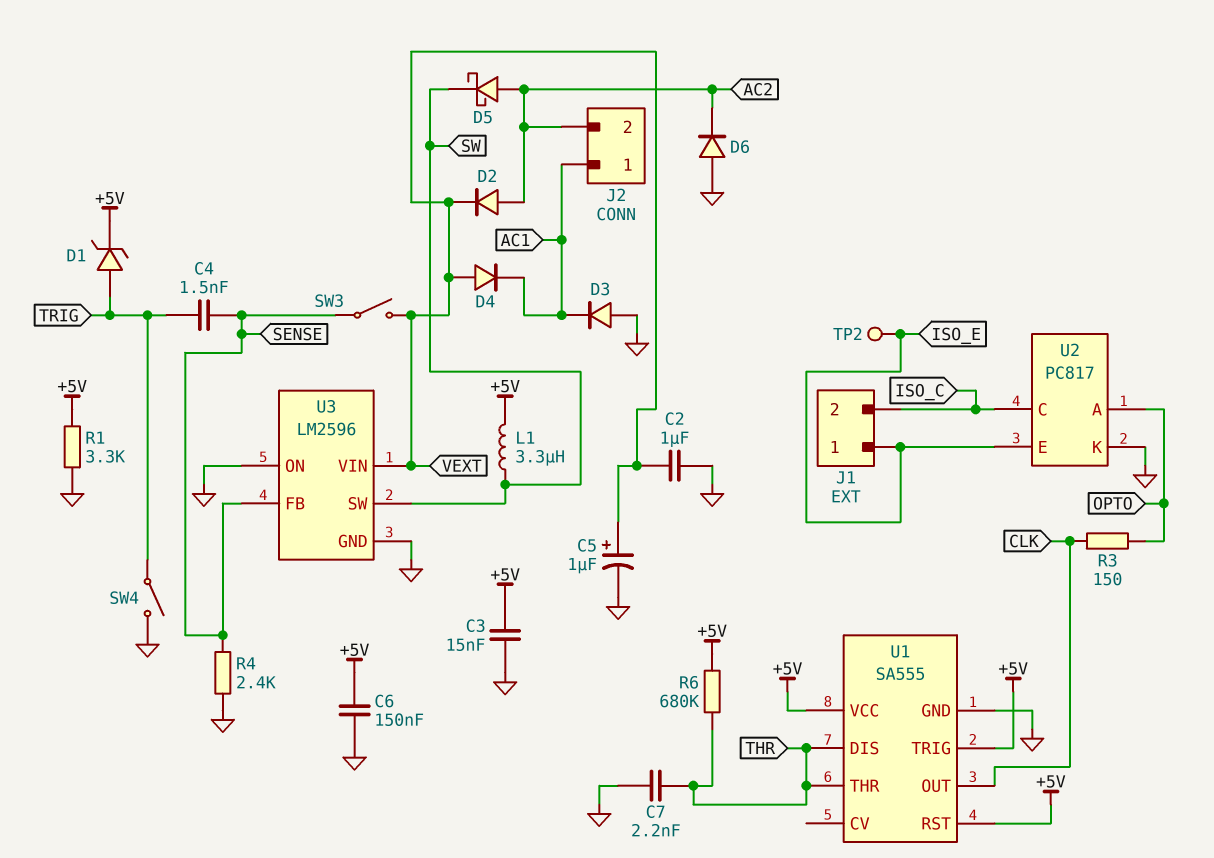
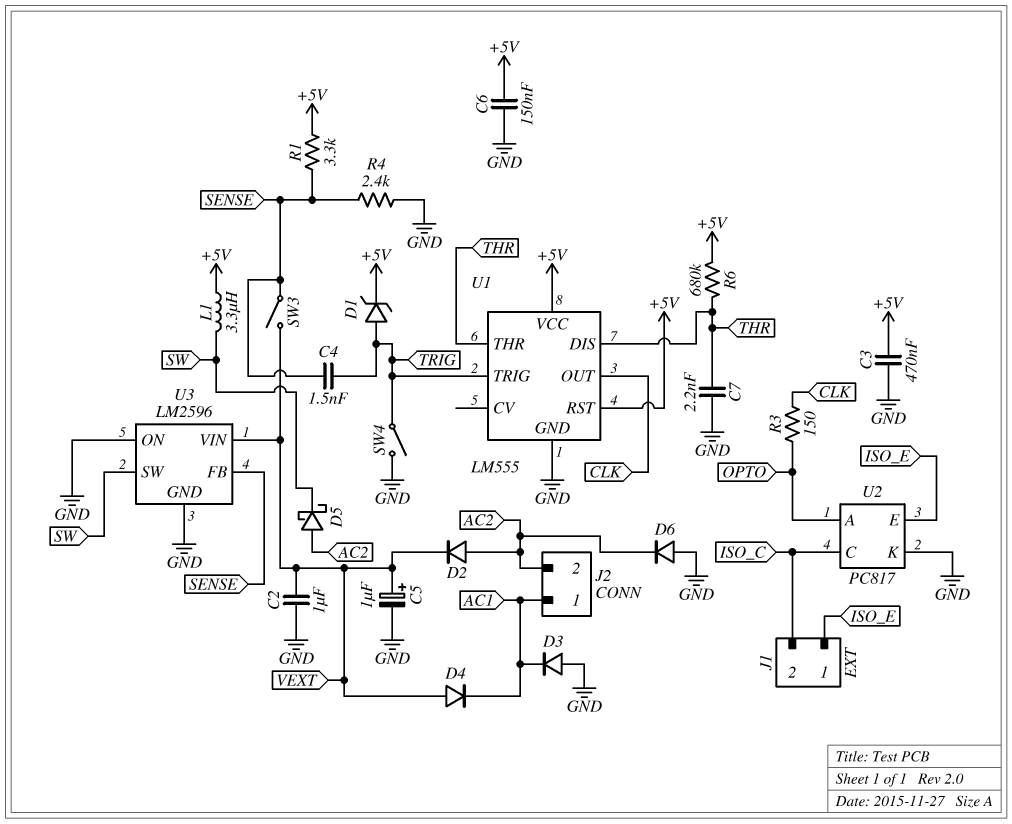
C3: 15nF (+5V, GND) -> 470nF (+5V, GND)
R1: 3.3k (+5V, GND) -> 3.3k (+5V, SENSE)
TP2: test point (ISO_E) -> none
U1: SA555 -> LM555
U1 pin TRIG: +5V -> TRIG

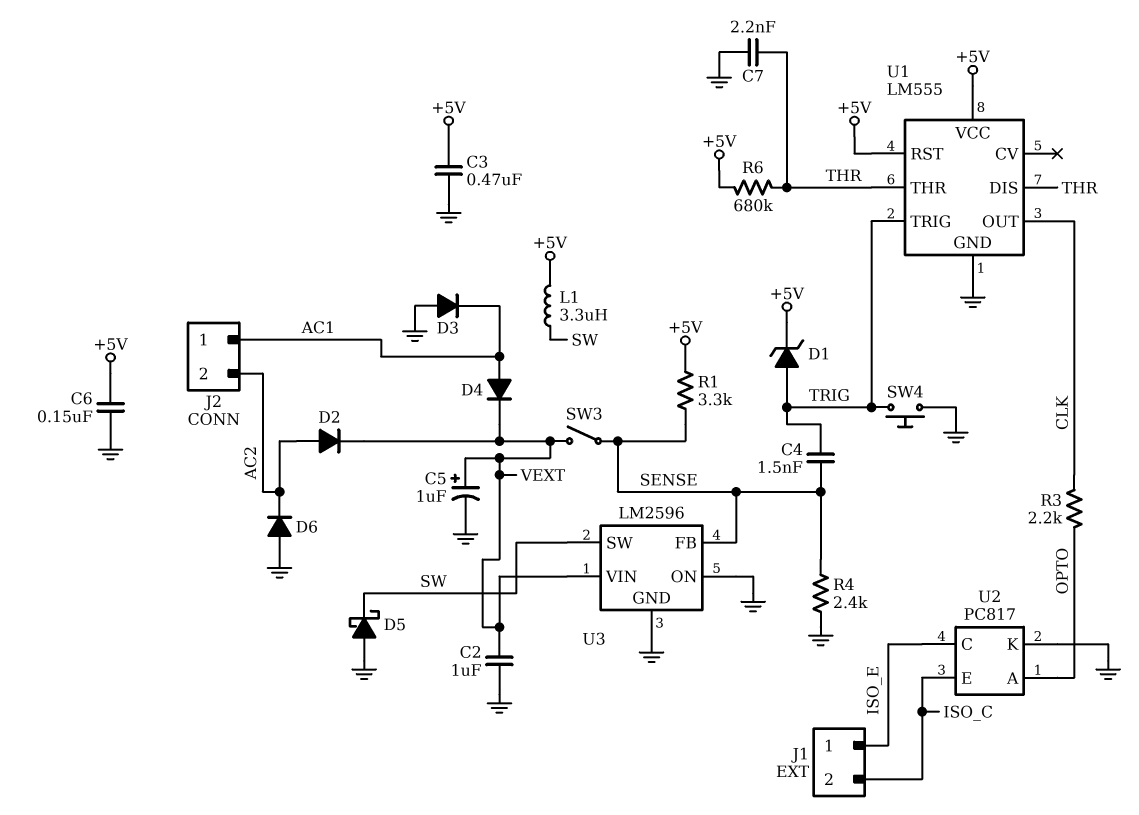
D4: diode (A VEXT, K AC1) -> diode (A AC1, K VEXT)
D5: schottky (A AC2, K SW) -> schottky (A GND, K SW)
R3: 150 (CLK, OPTO) -> 2.2k (CLK, OPTO)
SW4: switch (GND, TRIG) -> button (GND, TRIG)
U2 pin C: ISO_C -> ISO_E
U2 pin E: ISO_E -> ISO_C

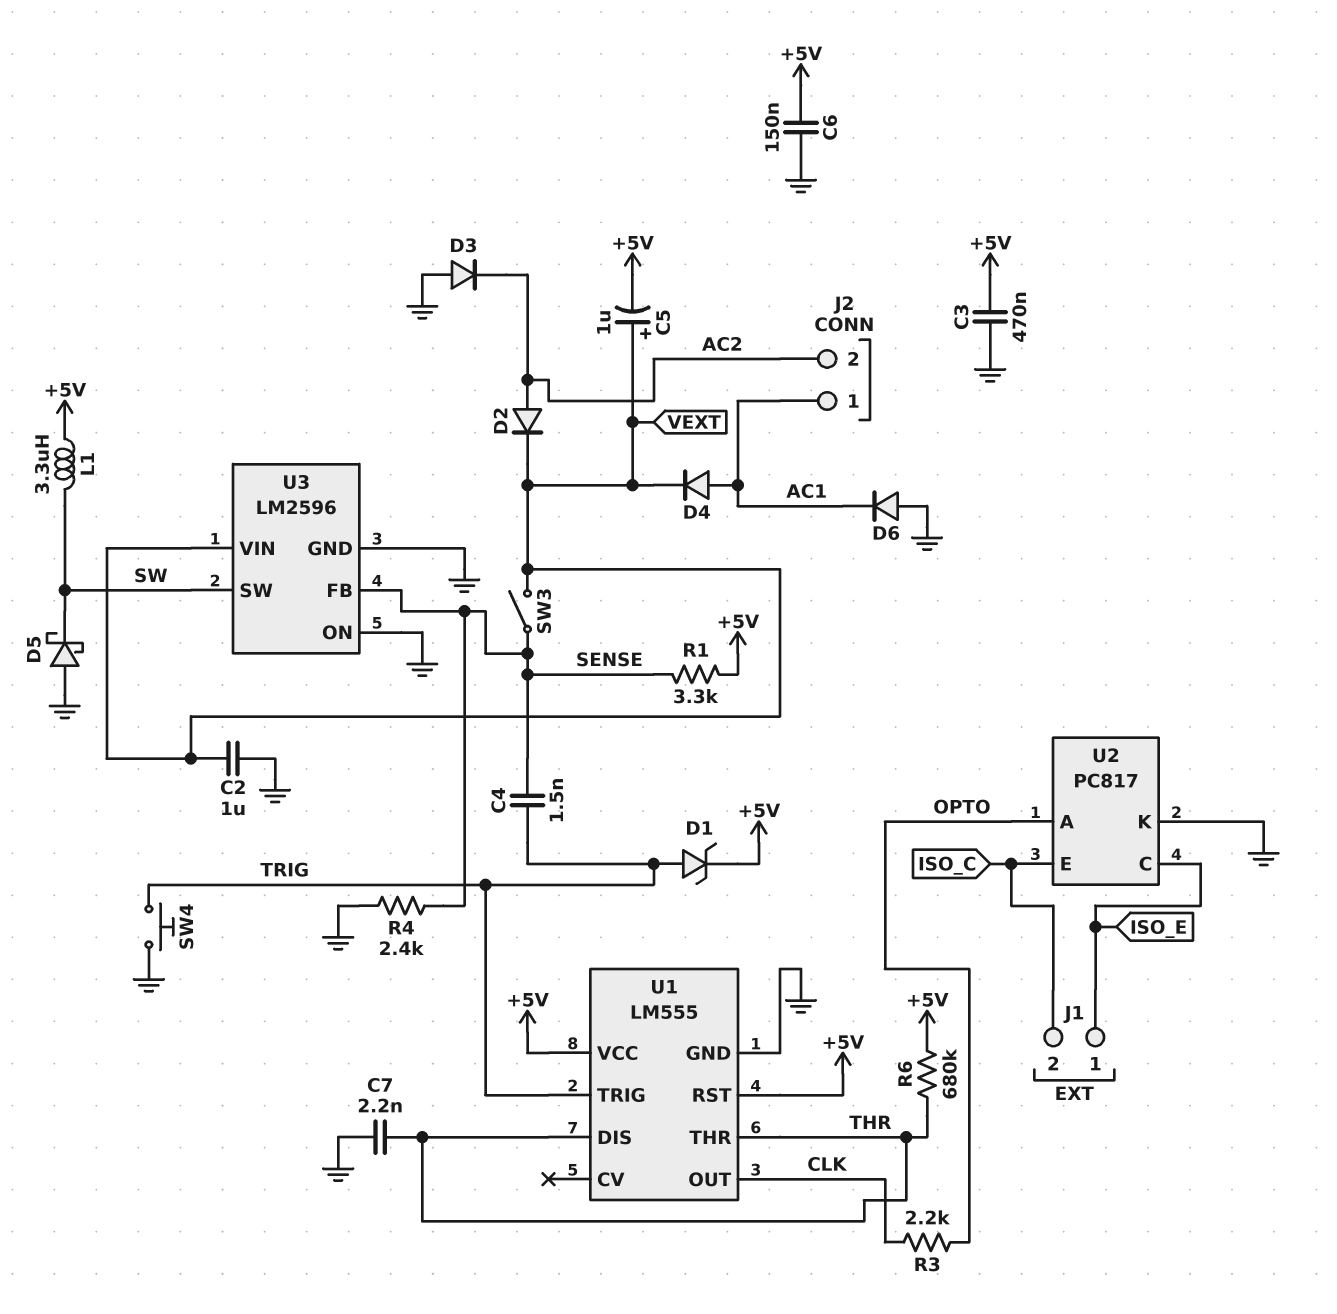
C5: 1uF (plus VEXT, minus GND) -> 1uF (plus VEXT, minus +5V)
D3: diode (A GND, K AC1) -> diode (A GND, K AC2)
D6: diode (A GND, K AC2) -> diode (A GND, K AC1)

